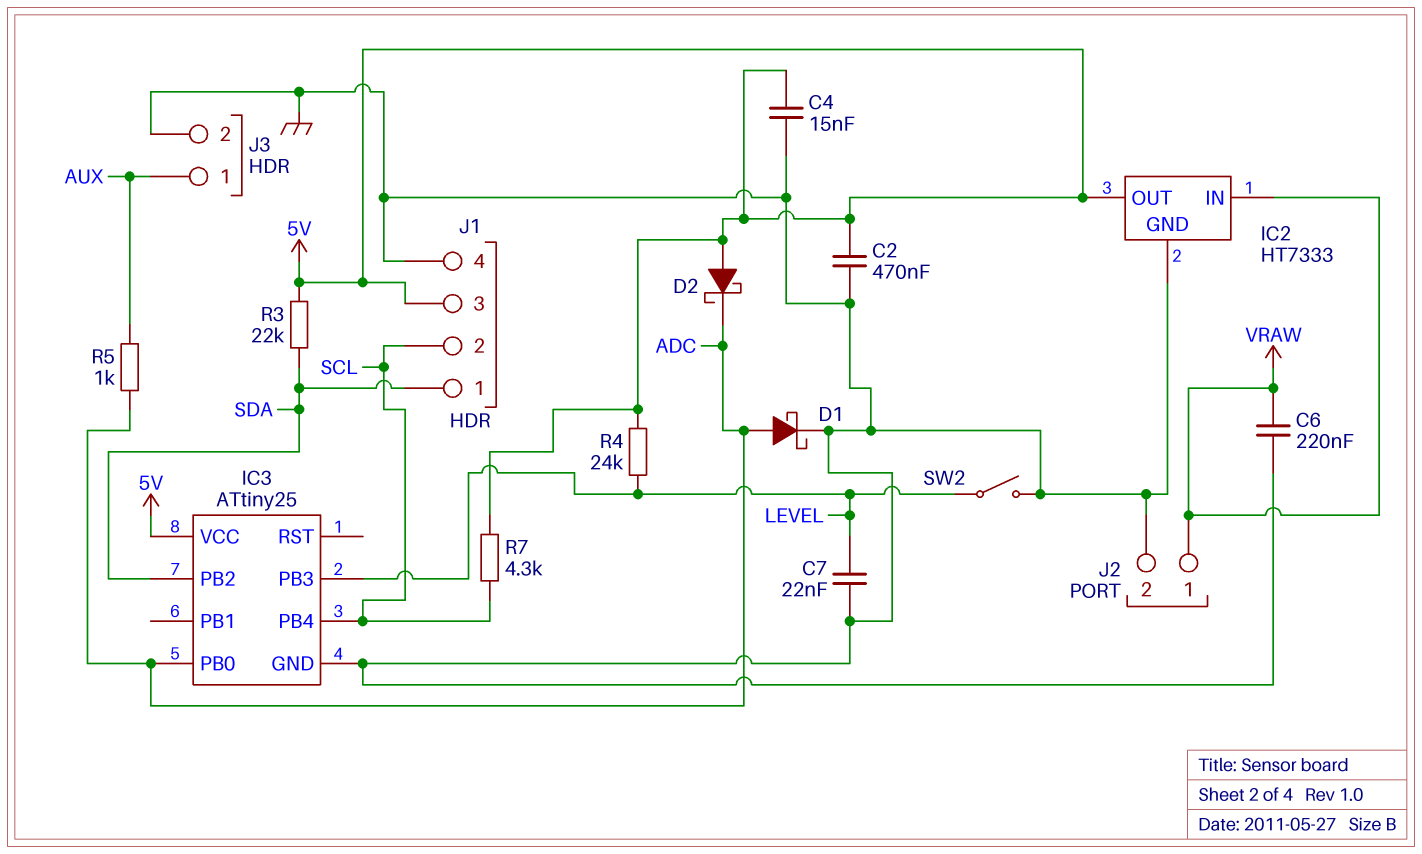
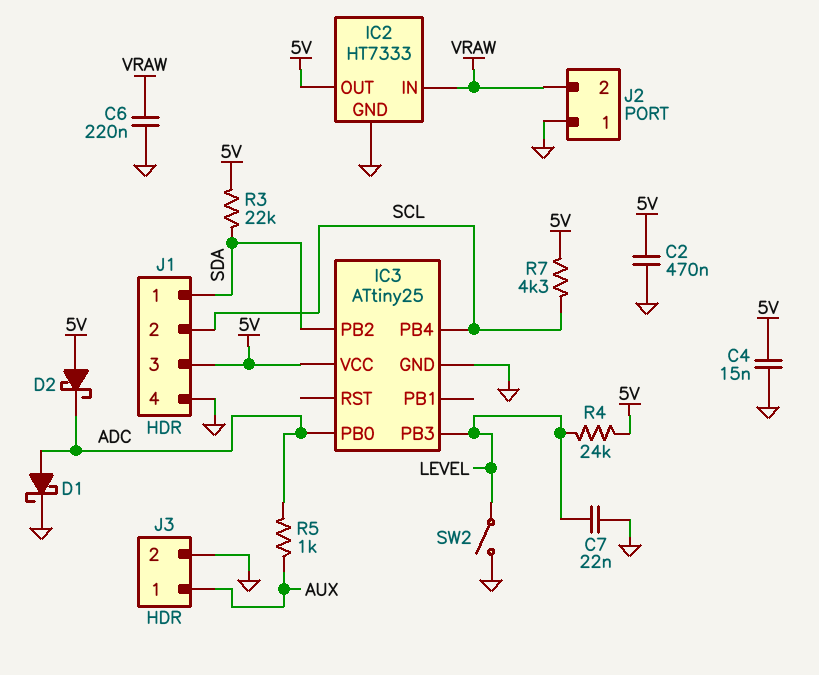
J2 pin 1: VRAW -> GND
J2 pin 2: GND -> VRAW

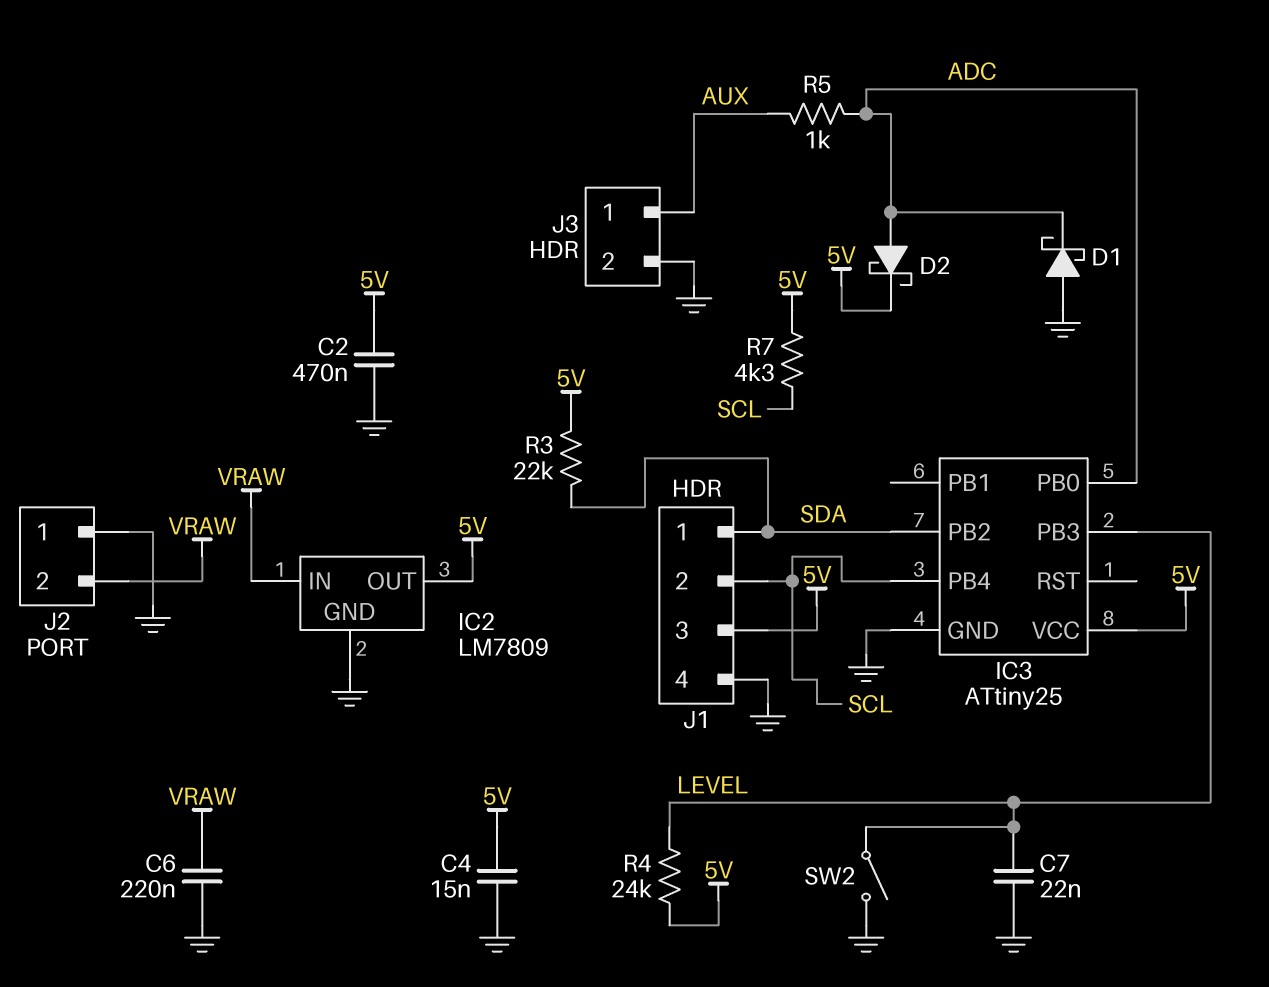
D1: schottky (A ADC, K GND) -> schottky (A GND, K ADC)
D2: schottky (A 5V, K ADC) -> schottky (A ADC, K 5V)
IC2: HT7333 -> LM7809

